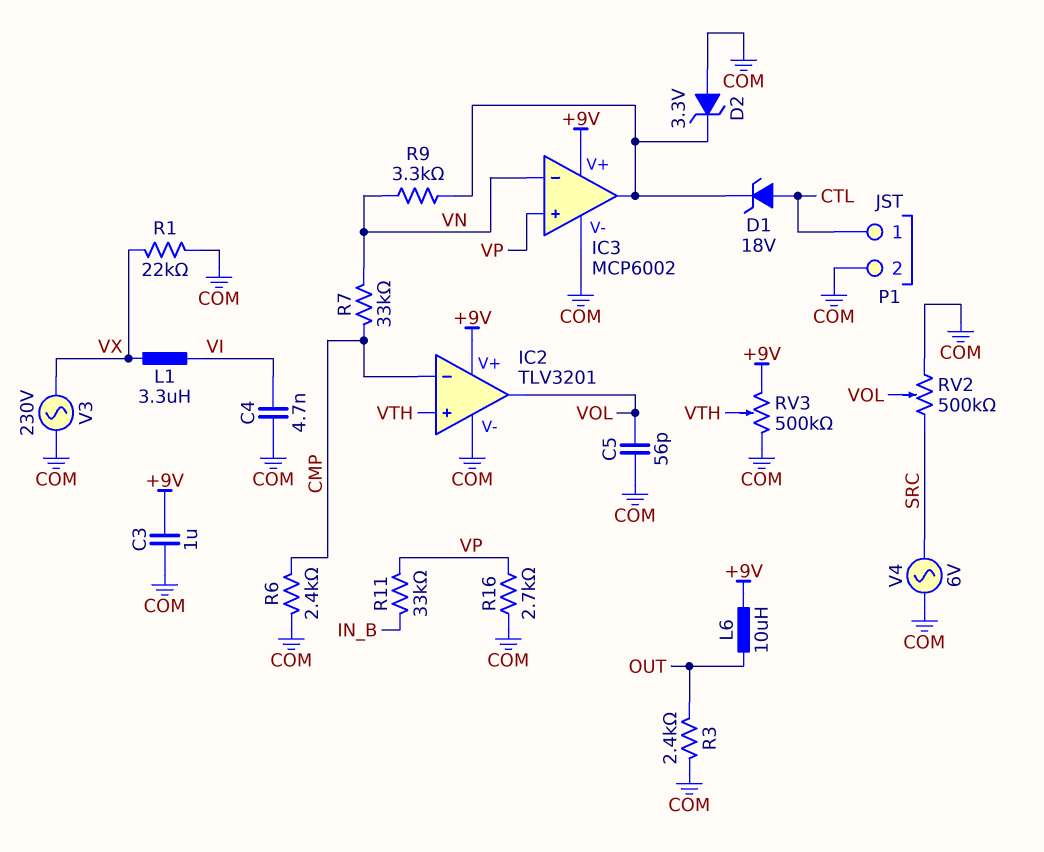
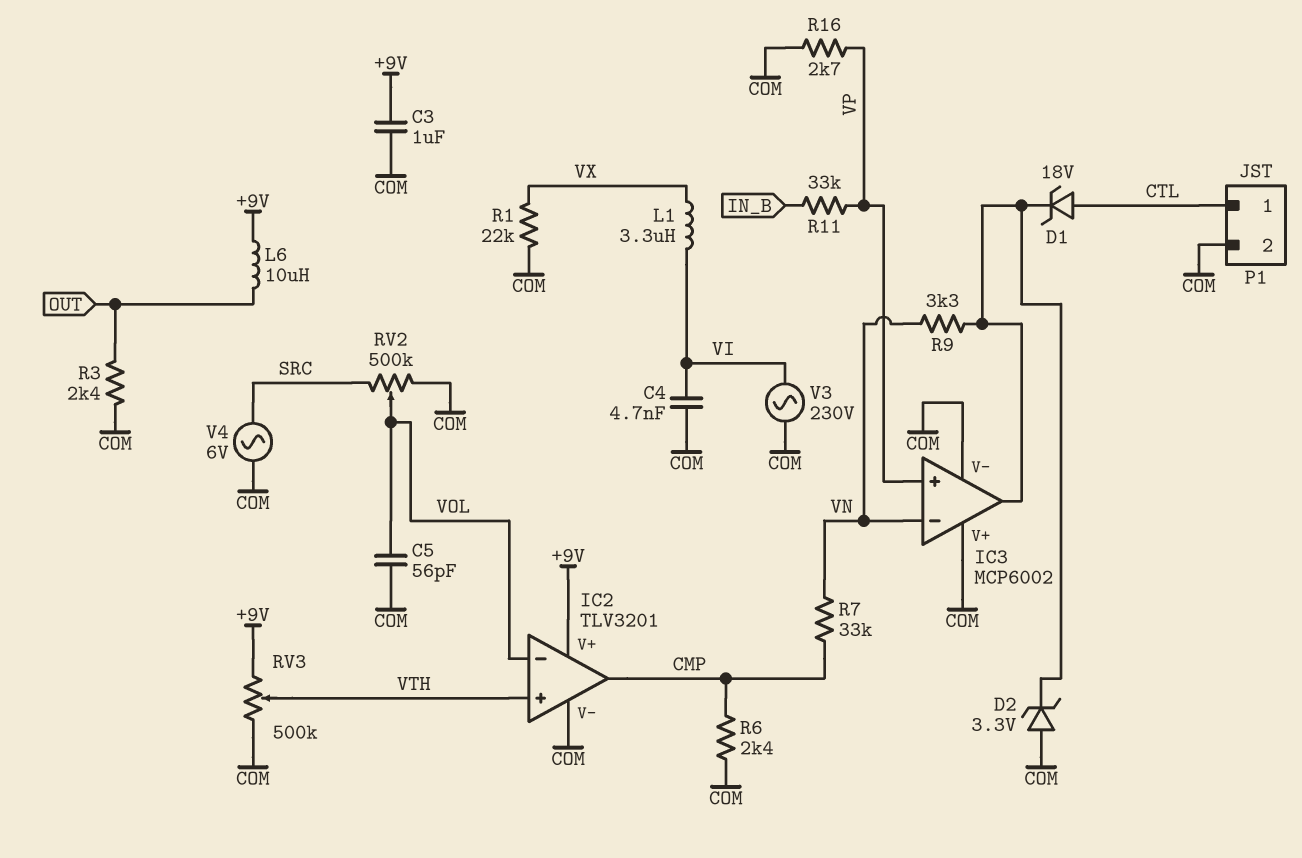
IC2 pin in-: CMP -> VOL
IC2 pin out: VOL -> CMP
IC3 pin V+: +9V -> COM
V3: AC 230V (COM, VX) -> AC 230V (COM, VI)

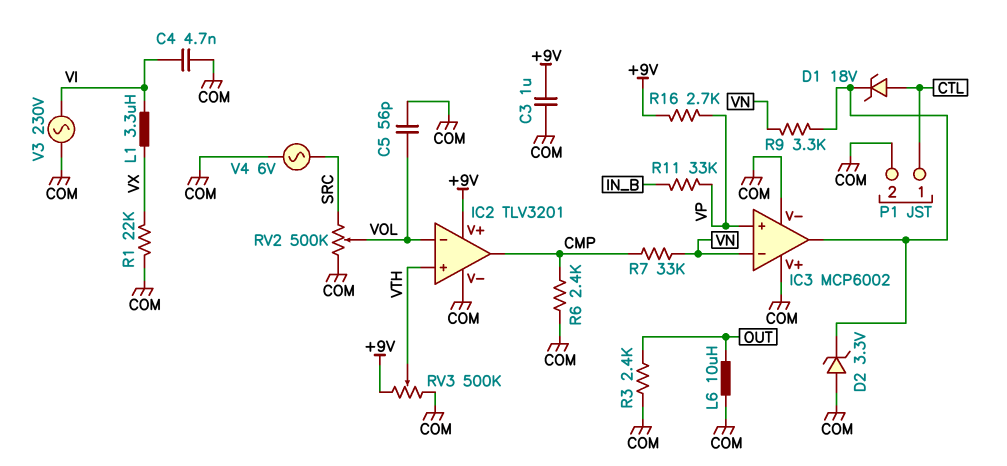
L6: 10uH (+9V, OUT) -> 10uH (COM, OUT)
R16: 2.7k (COM, VP) -> 2.7k (+9V, VP)

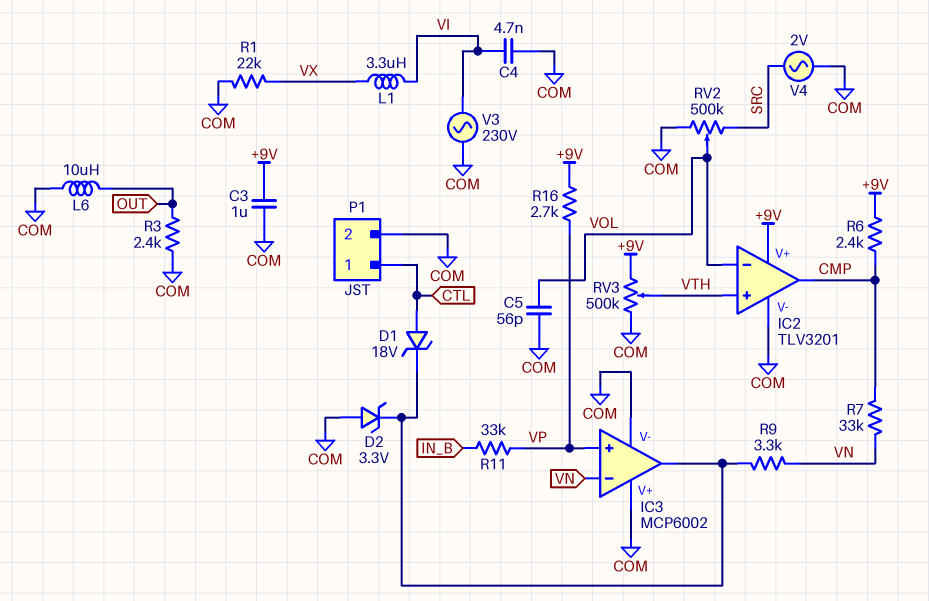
R6: 2.4k (CMP, COM) -> 2.4k (+9V, CMP)
V4: AC 6V (COM, SRC) -> AC 2V (COM, SRC)

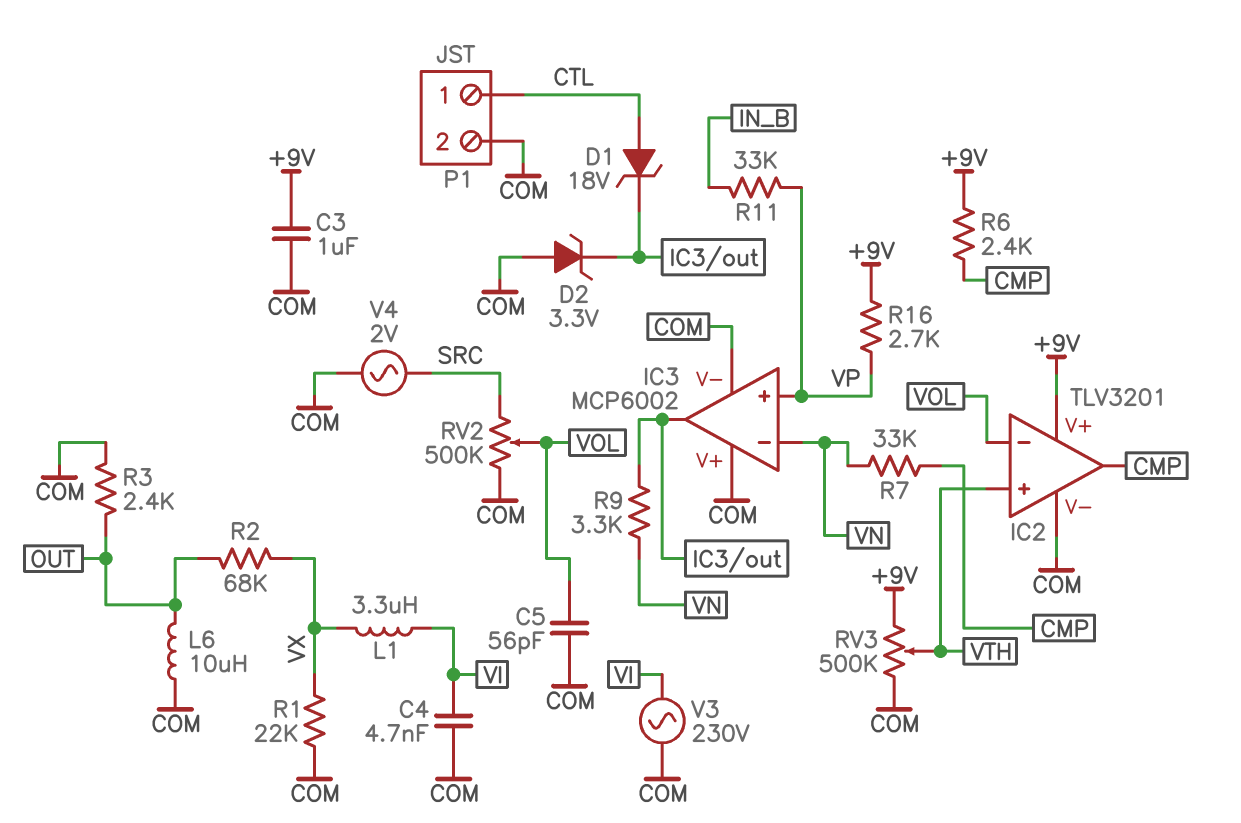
R2: none -> 68k (OUT, VX)

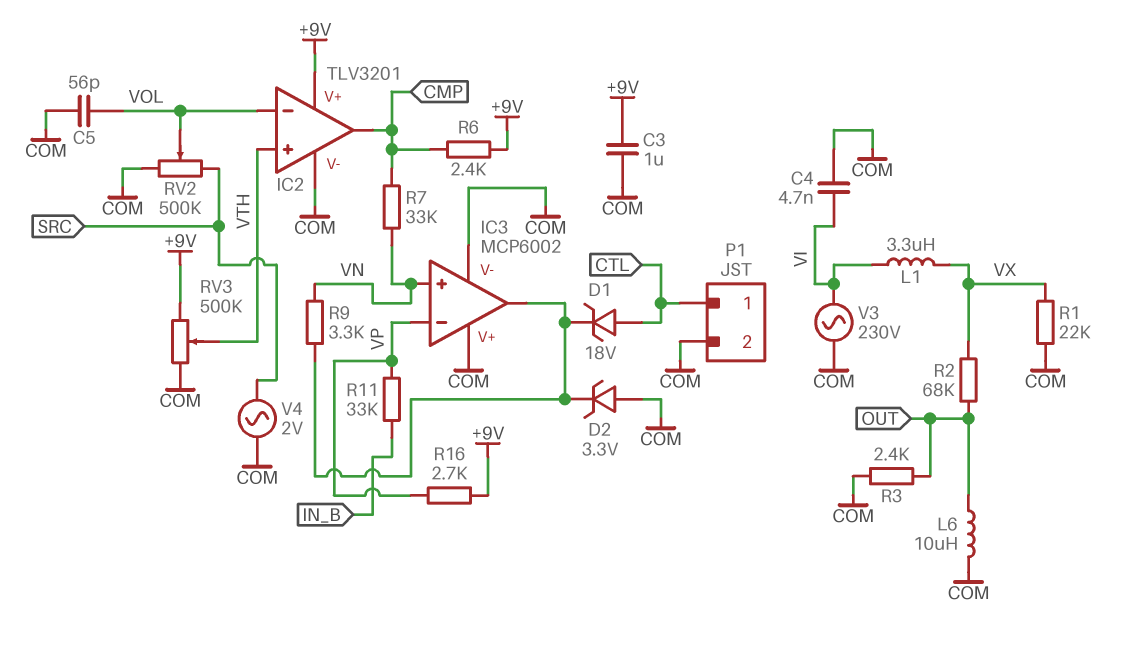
IC3 pin in+: VP -> VN
IC3 pin in-: VN -> VP

